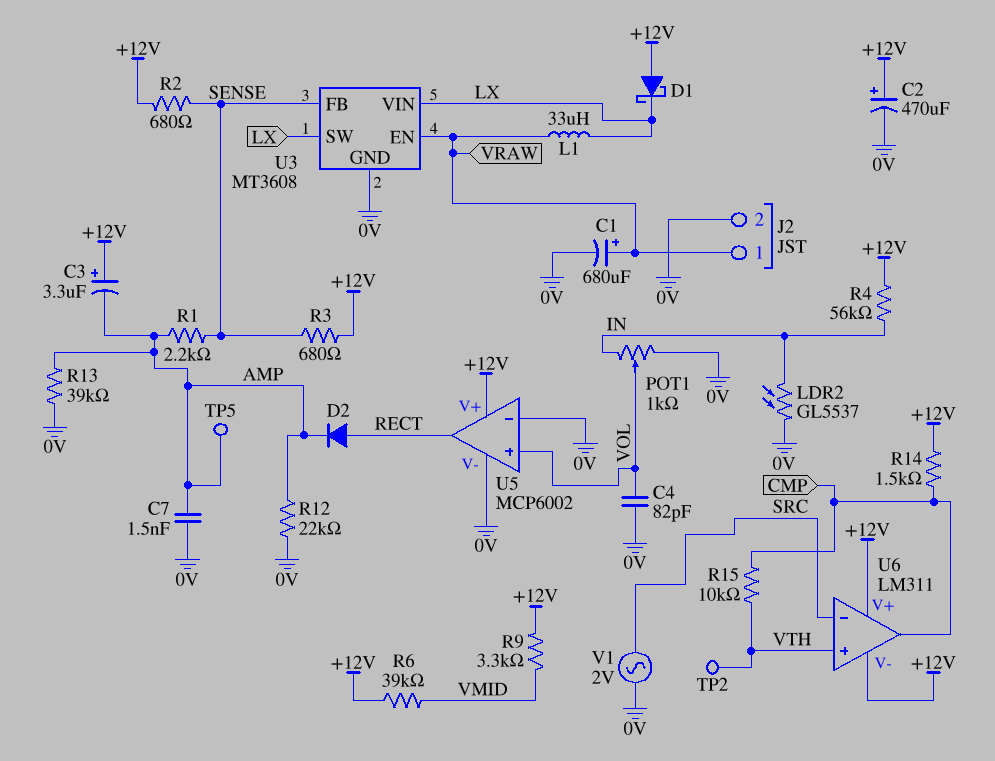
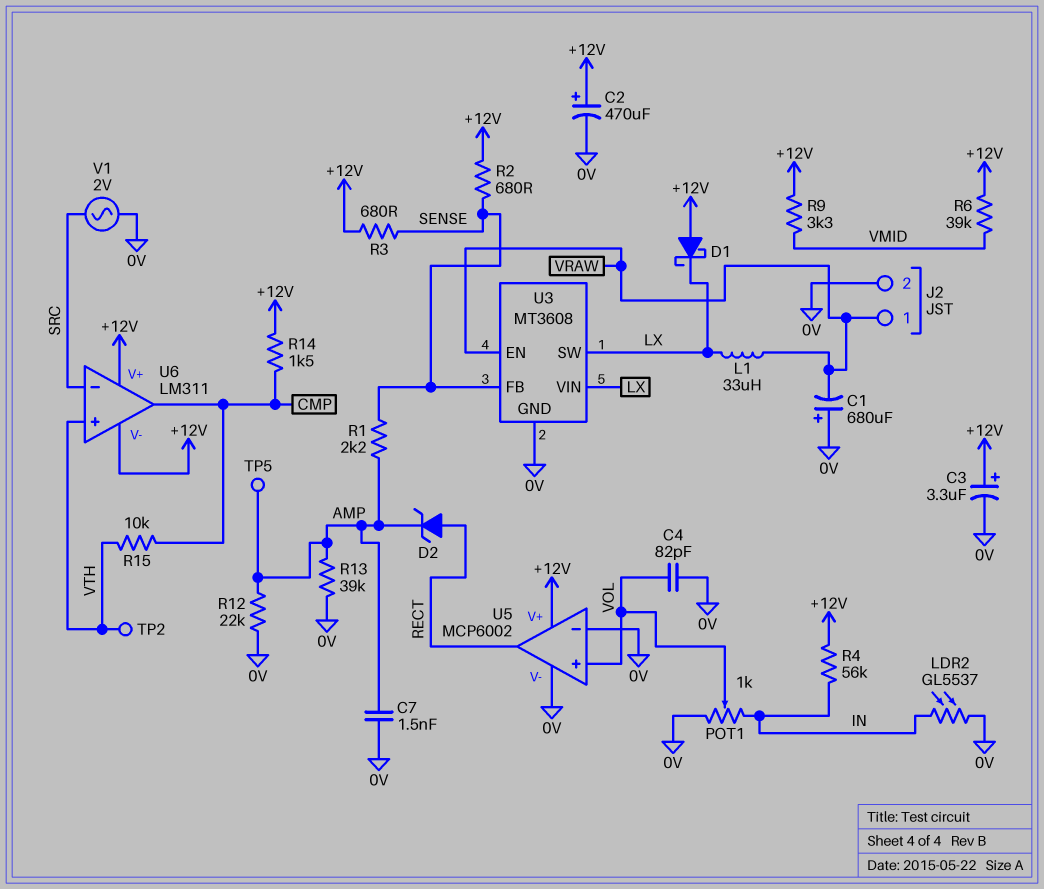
C1: 680uF (plus VRAW, minus 0V) -> 680uF (plus 0V, minus VRAW)
C3: 3.3uF (plus +12V, minus AMP) -> 3.3uF (plus +12V, minus 0V)
D2: diode (A RECT, K AMP) -> zener (A RECT, K AMP)

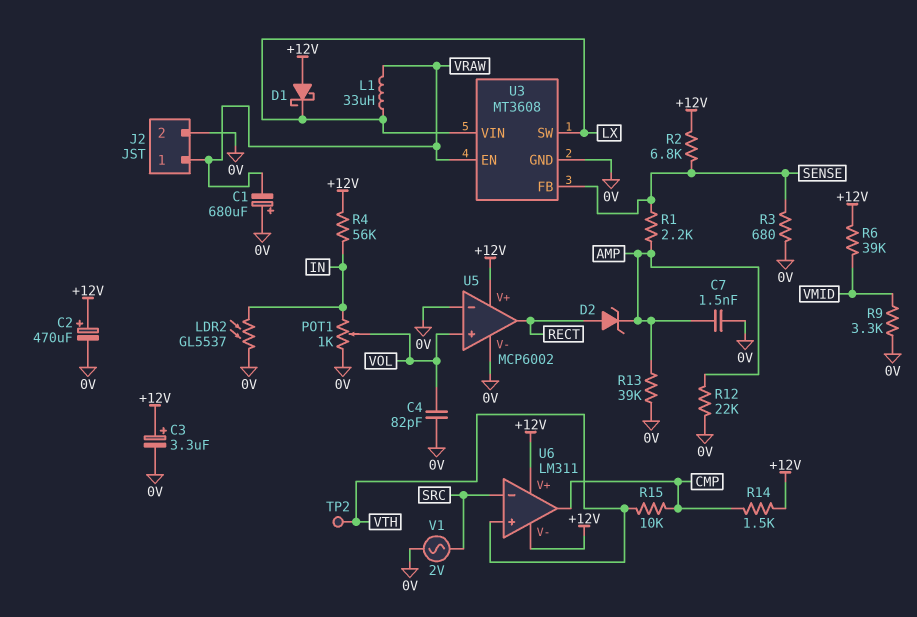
R2: 680 (+12V, SENSE) -> 6.8k (+12V, SENSE)
R3: 680 (+12V, SENSE) -> 680 (0V, SENSE)
R9: 3.3k (+12V, VMID) -> 3.3k (0V, VMID)
TP5: test point (AMP) -> none

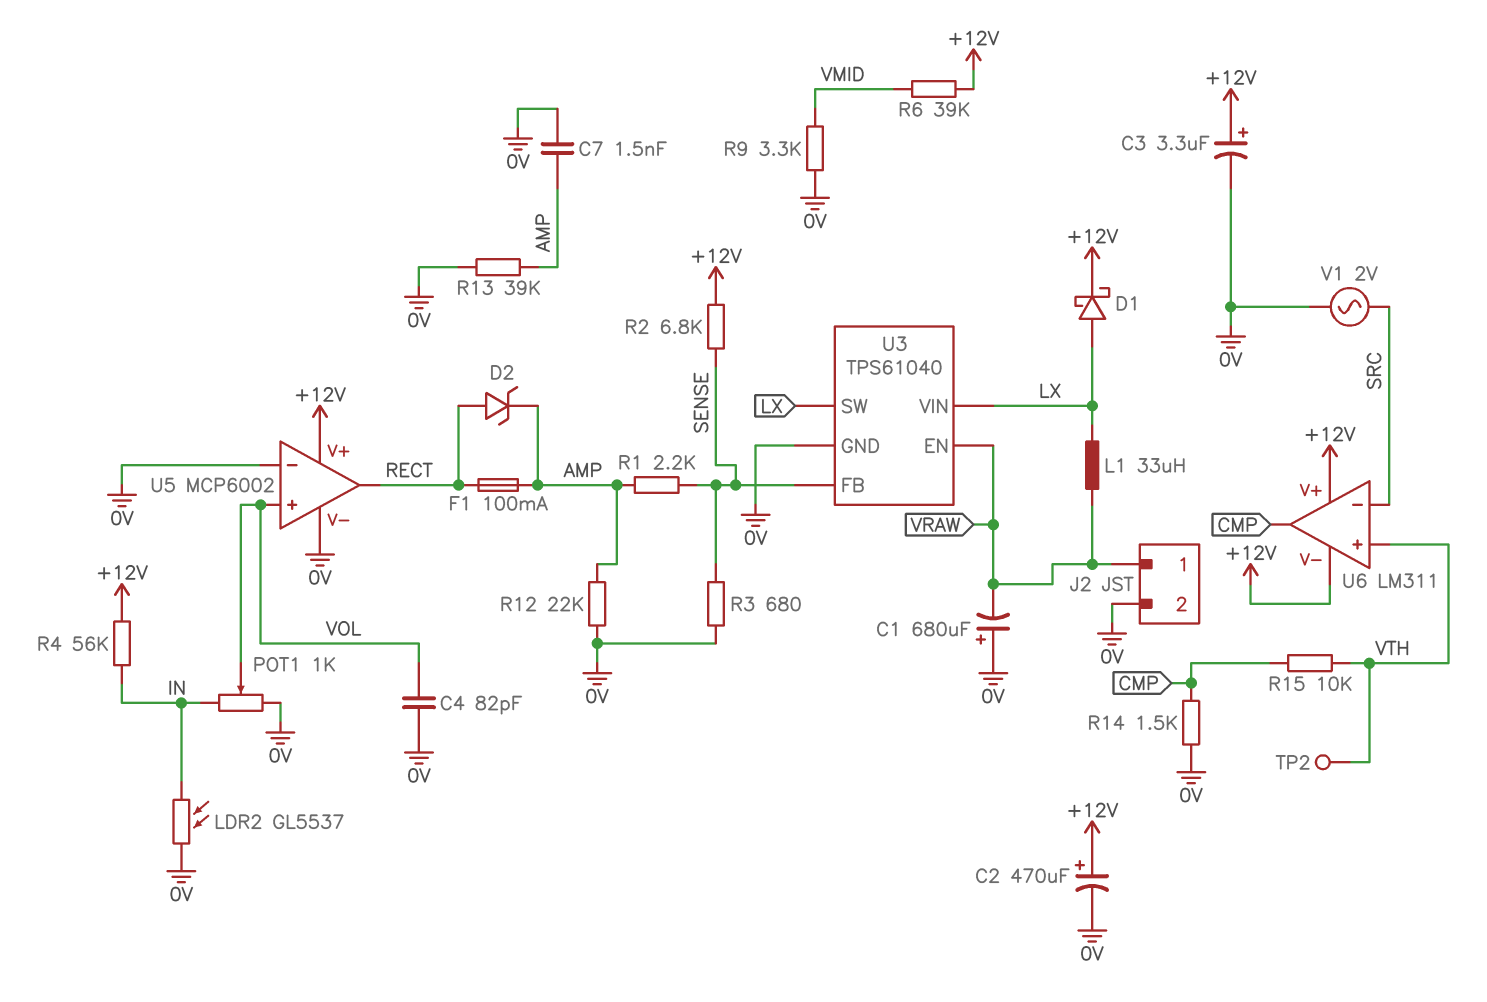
D1: schottky (A +12V, K LX) -> schottky (A LX, K +12V)
F1: none -> 100mA (AMP, RECT)
R14: 1.5k (+12V, CMP) -> 1.5k (0V, CMP)
U3: MT3608 -> TPS61040

